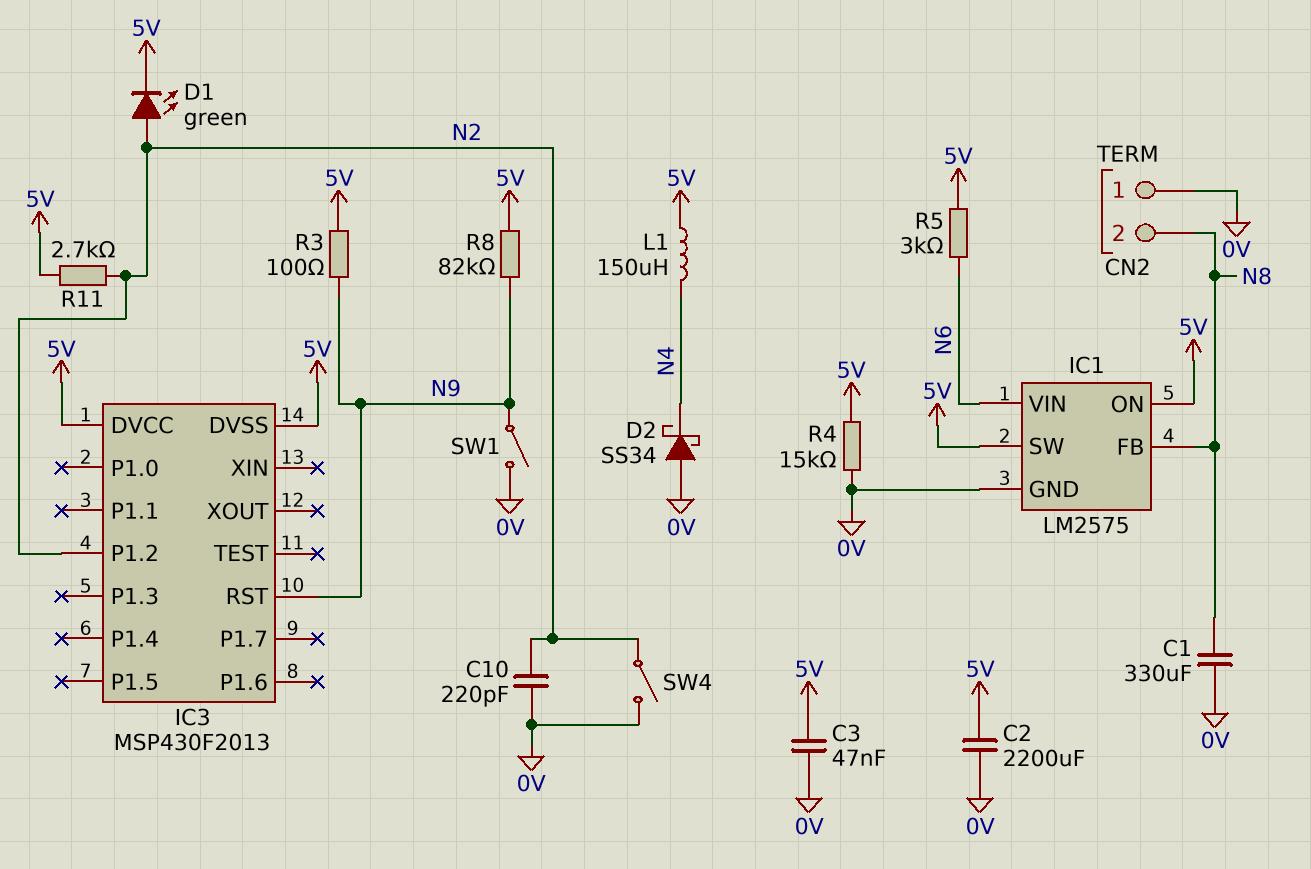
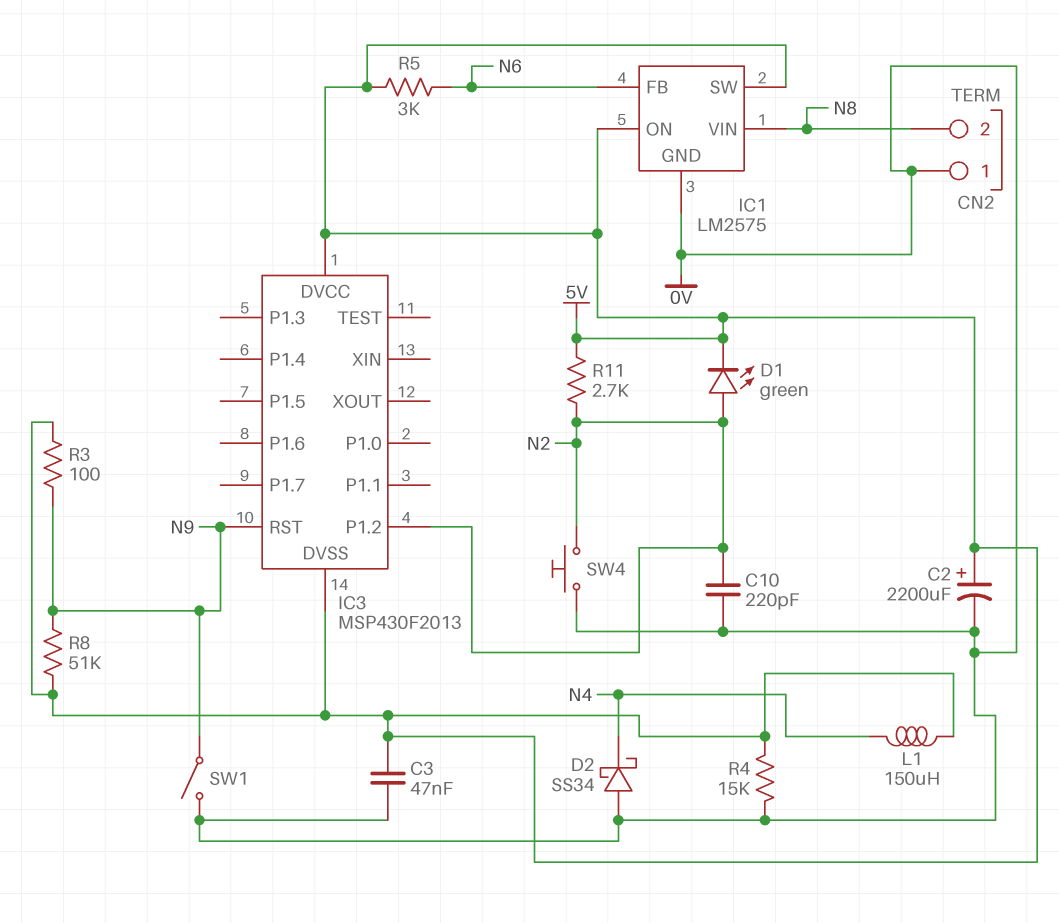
C1: 330uF (0V, N8) -> none
C2: 2200uF (0V, 5V) -> 2200uF (plus 5V, minus 0V)
IC1 pin FB: N8 -> N6
IC1 pin VIN: N6 -> N8
R8: 82k (5V, N9) -> 51k (5V, N9)
SW4: switch (0V, N2) -> button (0V, N2)

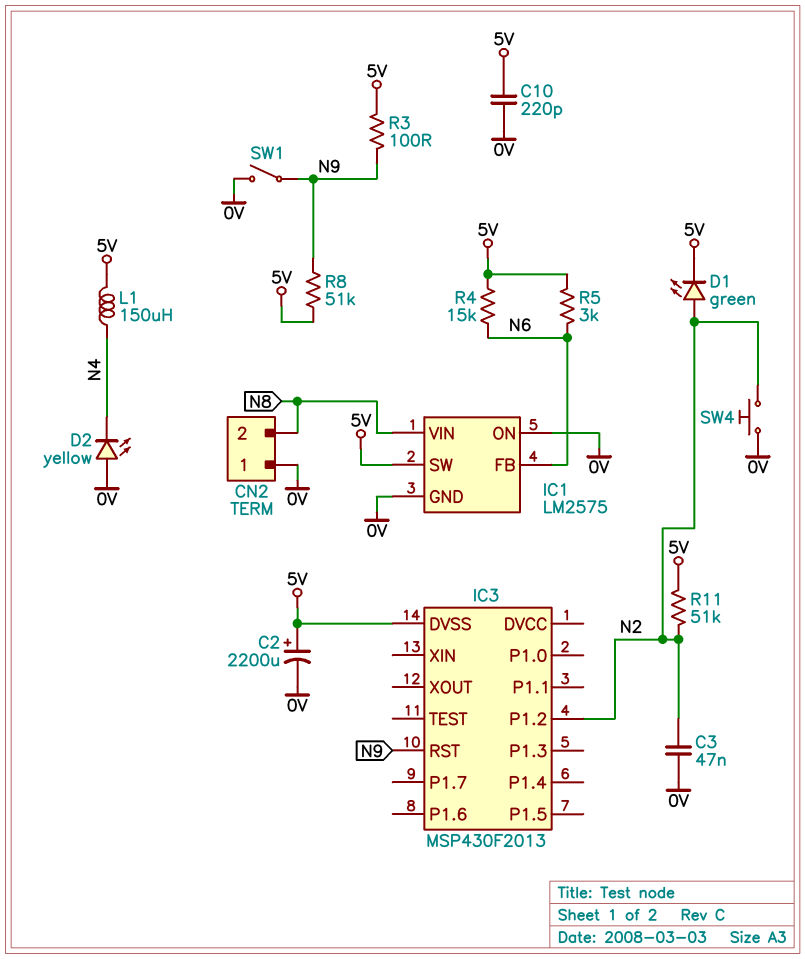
C3: 47nF (0V, 5V) -> 47nF (0V, N2)
C10: 220pF (0V, N2) -> 220pF (0V, 5V)
D2: schottky SS34 (A 0V, K N4) -> LED yellow (A 0V, K N4)
IC1 pin ON: 5V -> 0V
IC3 pin DVCC: 5V -> none
R4: 15k (0V, 5V) -> 15k (5V, N6)
R11: 2.7k (5V, N2) -> 51k (5V, N2)

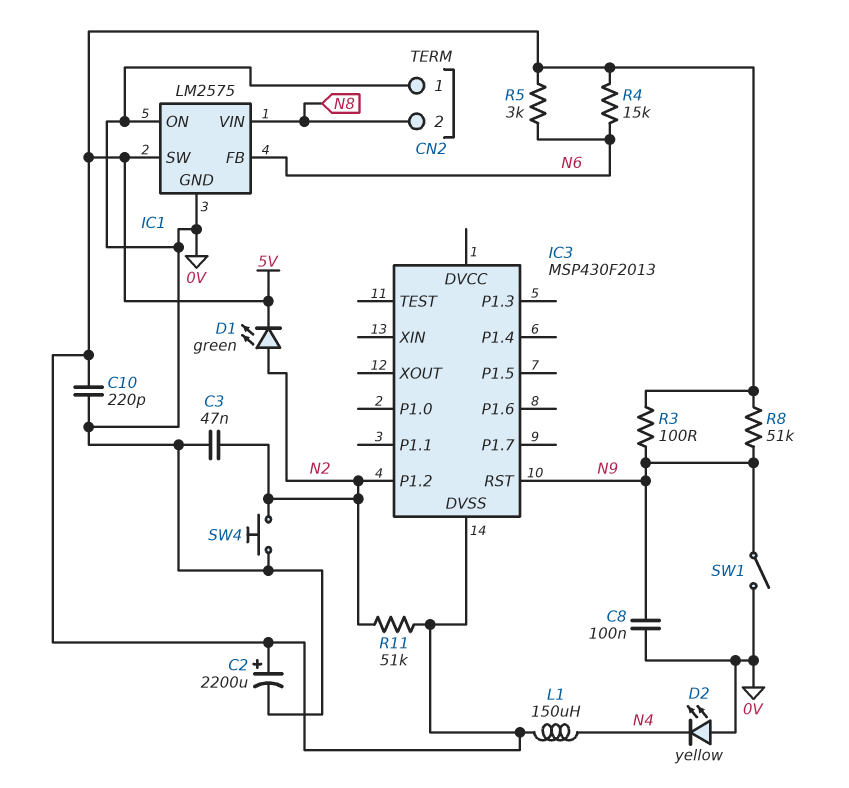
C8: none -> 100nF (0V, N9)

